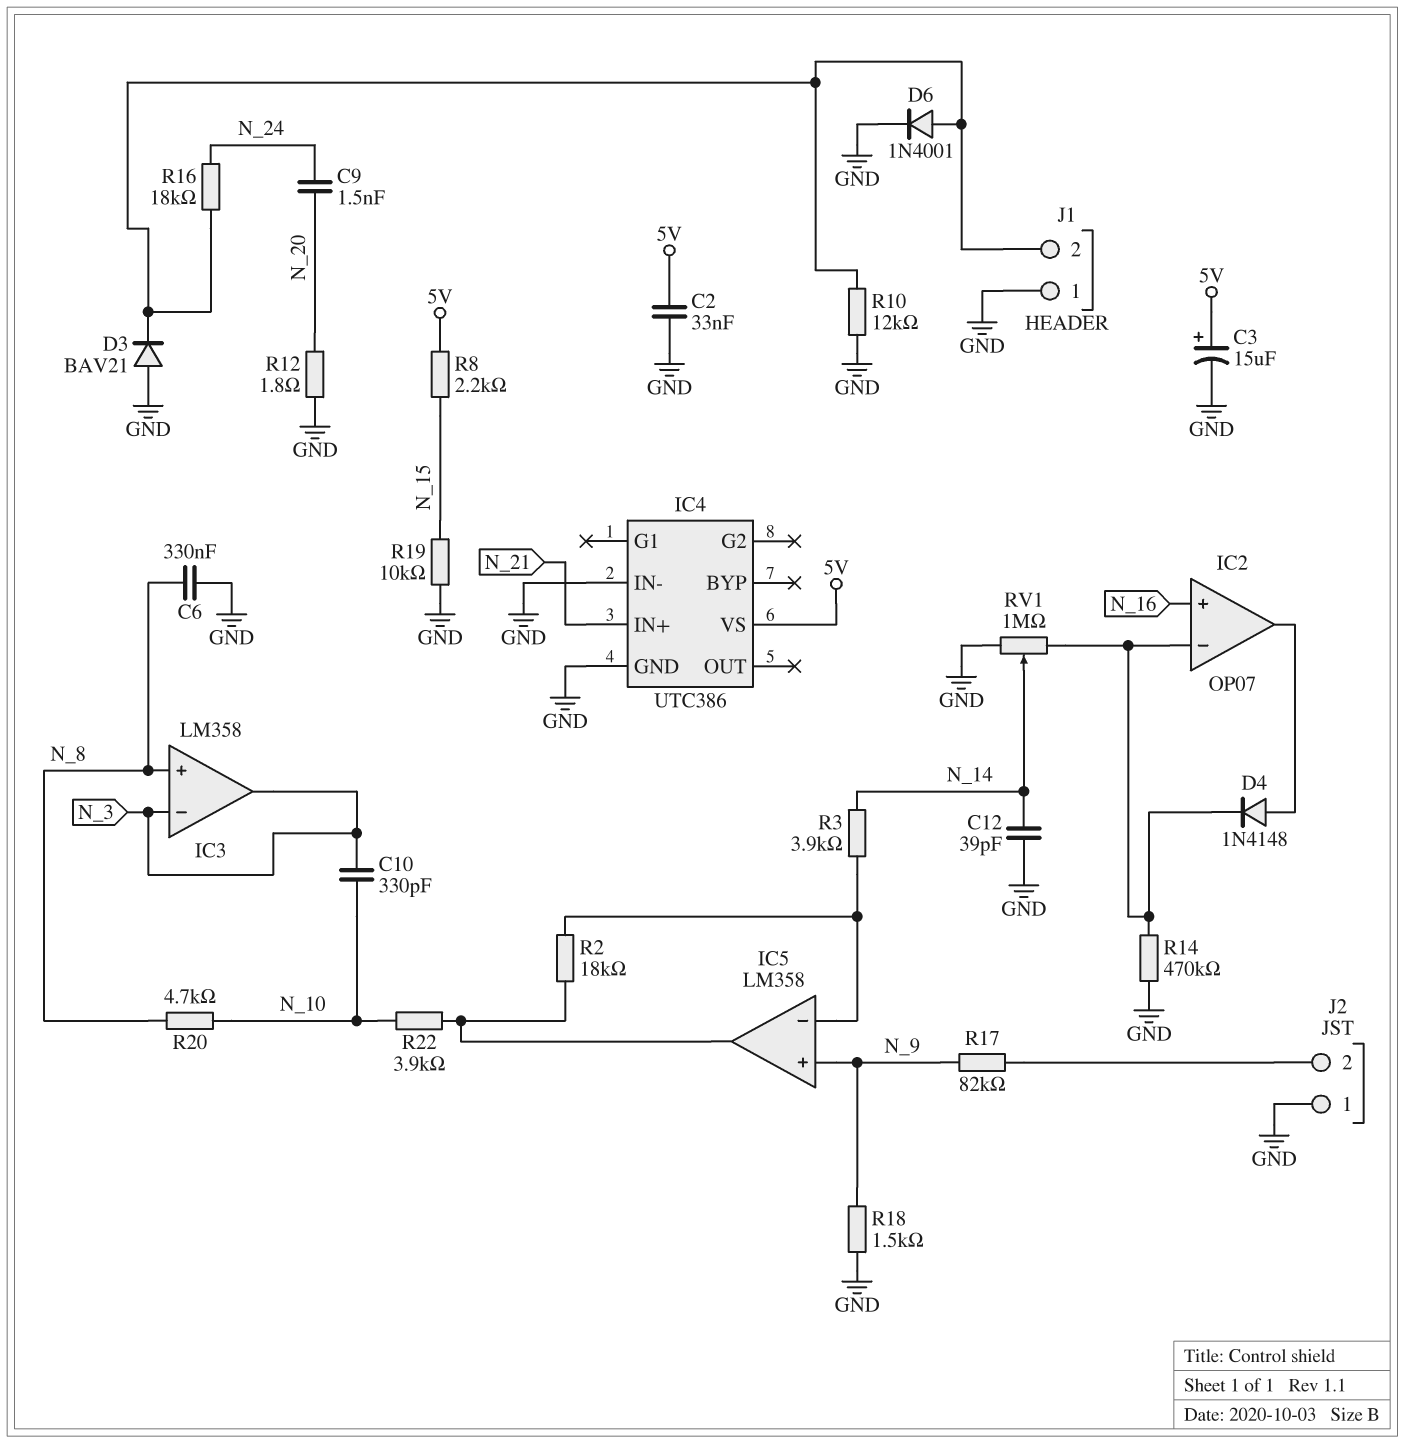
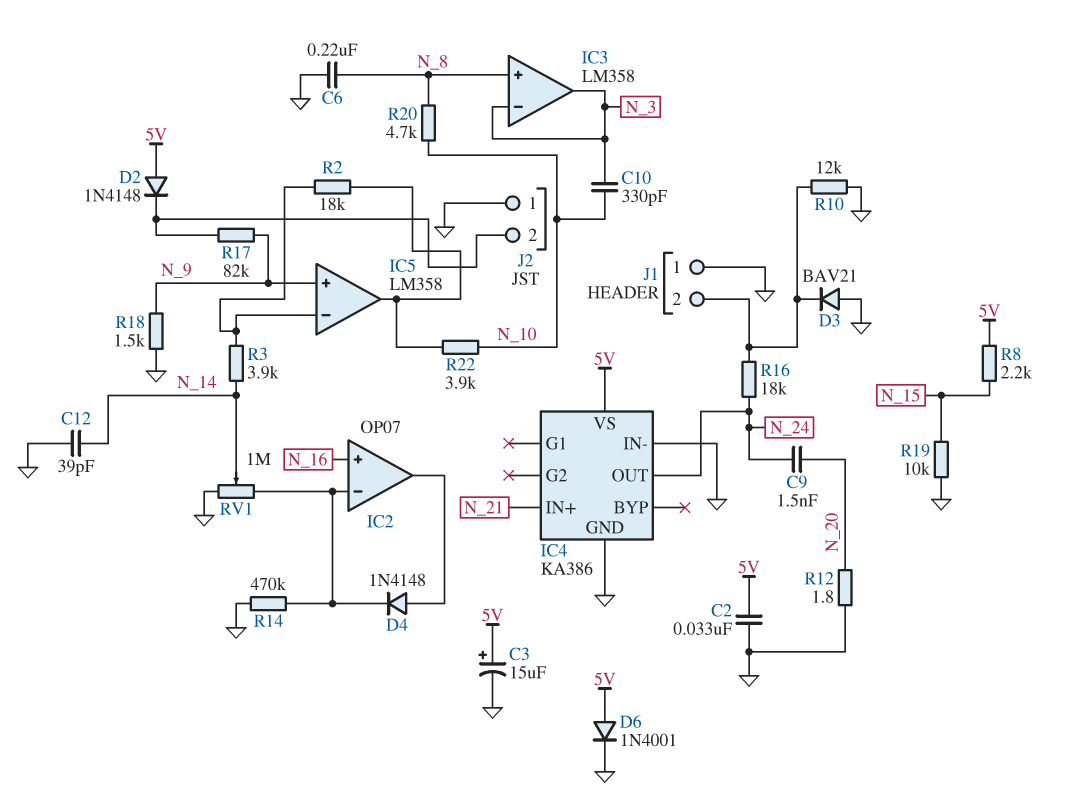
C6: 330nF (GND, N_8) -> 220nF (GND, N_8)
D2: none -> diode 1N4148 (A 5V, K J2/2)
D6: diode 1N4001 (A J1/2, K GND) -> diode 1N4001 (A 5V, K GND)
IC4: UTC386 -> KA386
IC4 pin OUT: none -> N_24

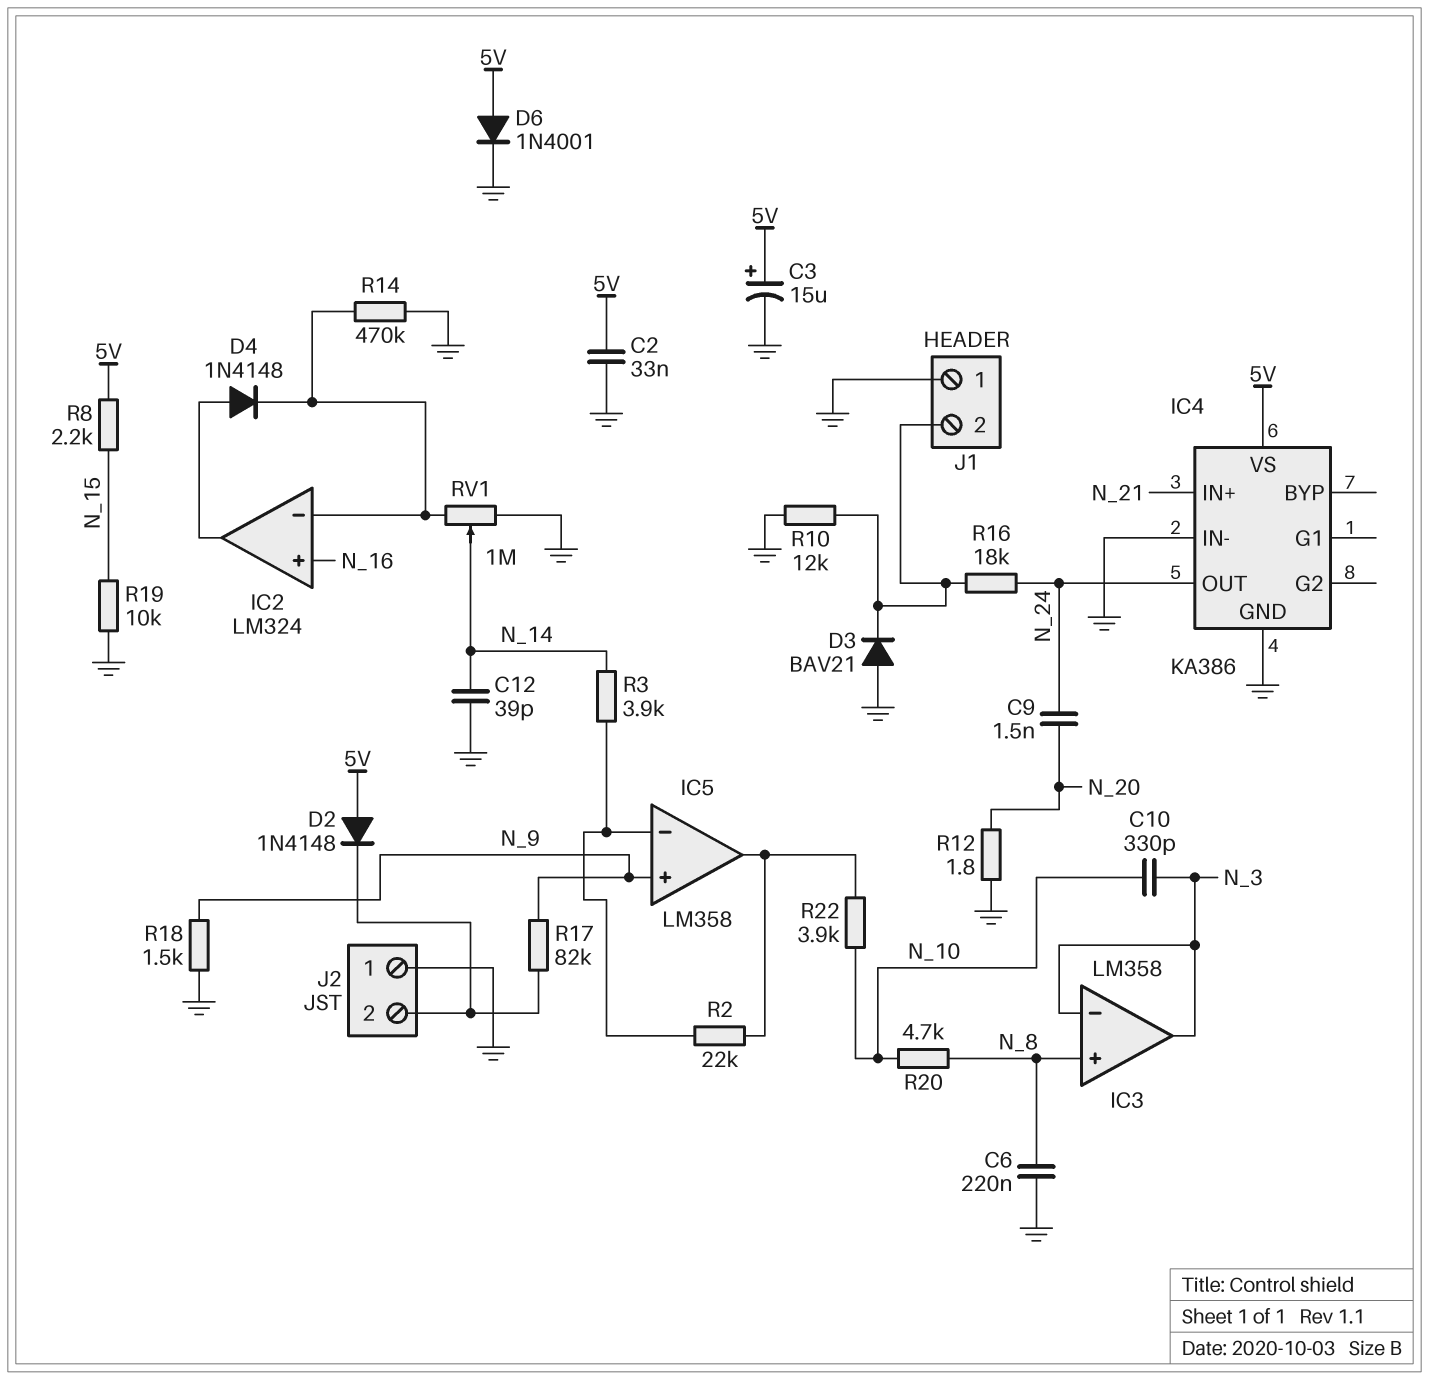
IC2: OP07 -> LM324
R2: 18k (IC5/in-, IC5/out) -> 22k (IC5/in-, IC5/out)

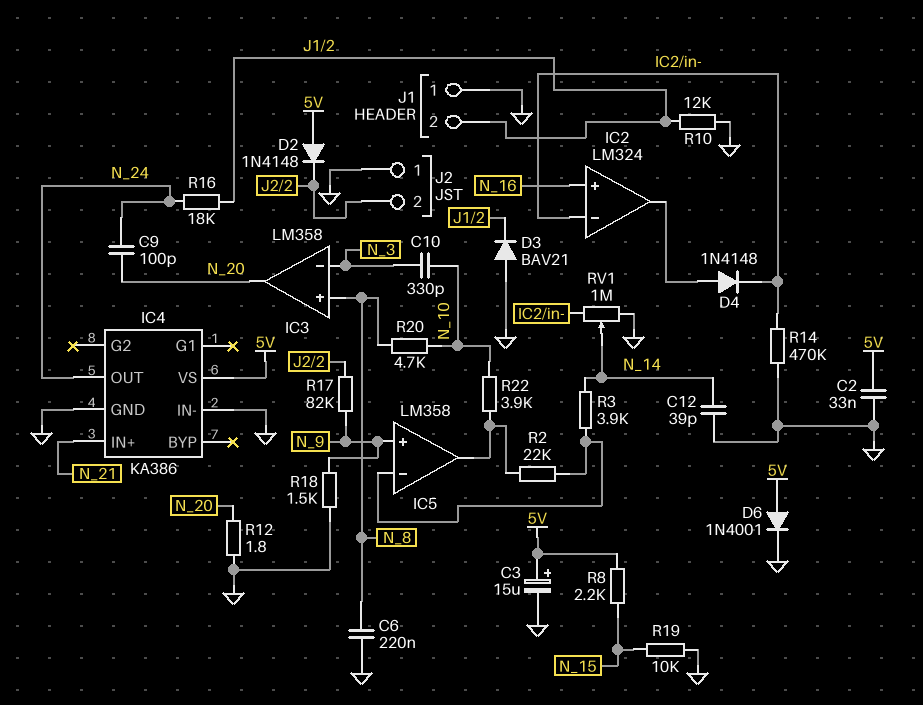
C9: 1.5nF (N_20, N_24) -> 100pF (N_20, N_24)
IC3 pin out: N_3 -> N_20

